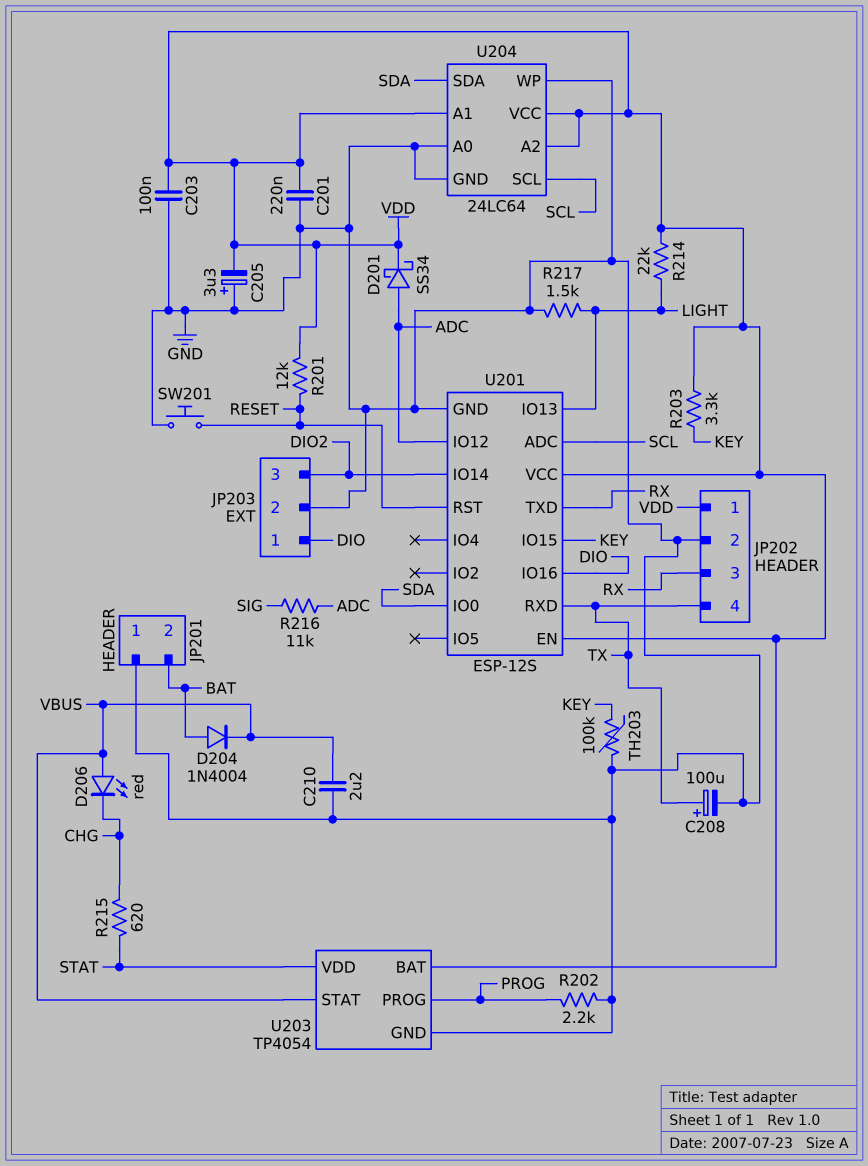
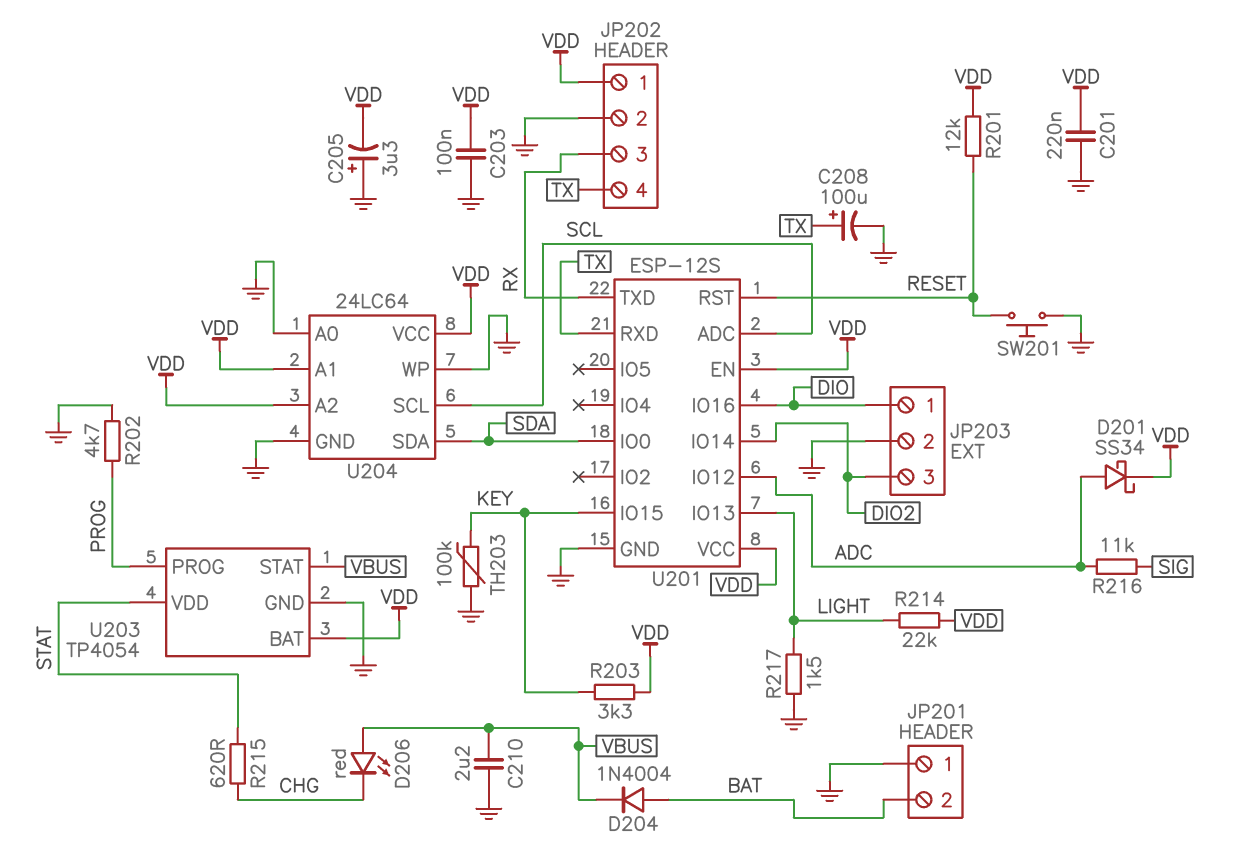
R202: 2.2k (GND, PROG) -> 4.7k (GND, PROG)

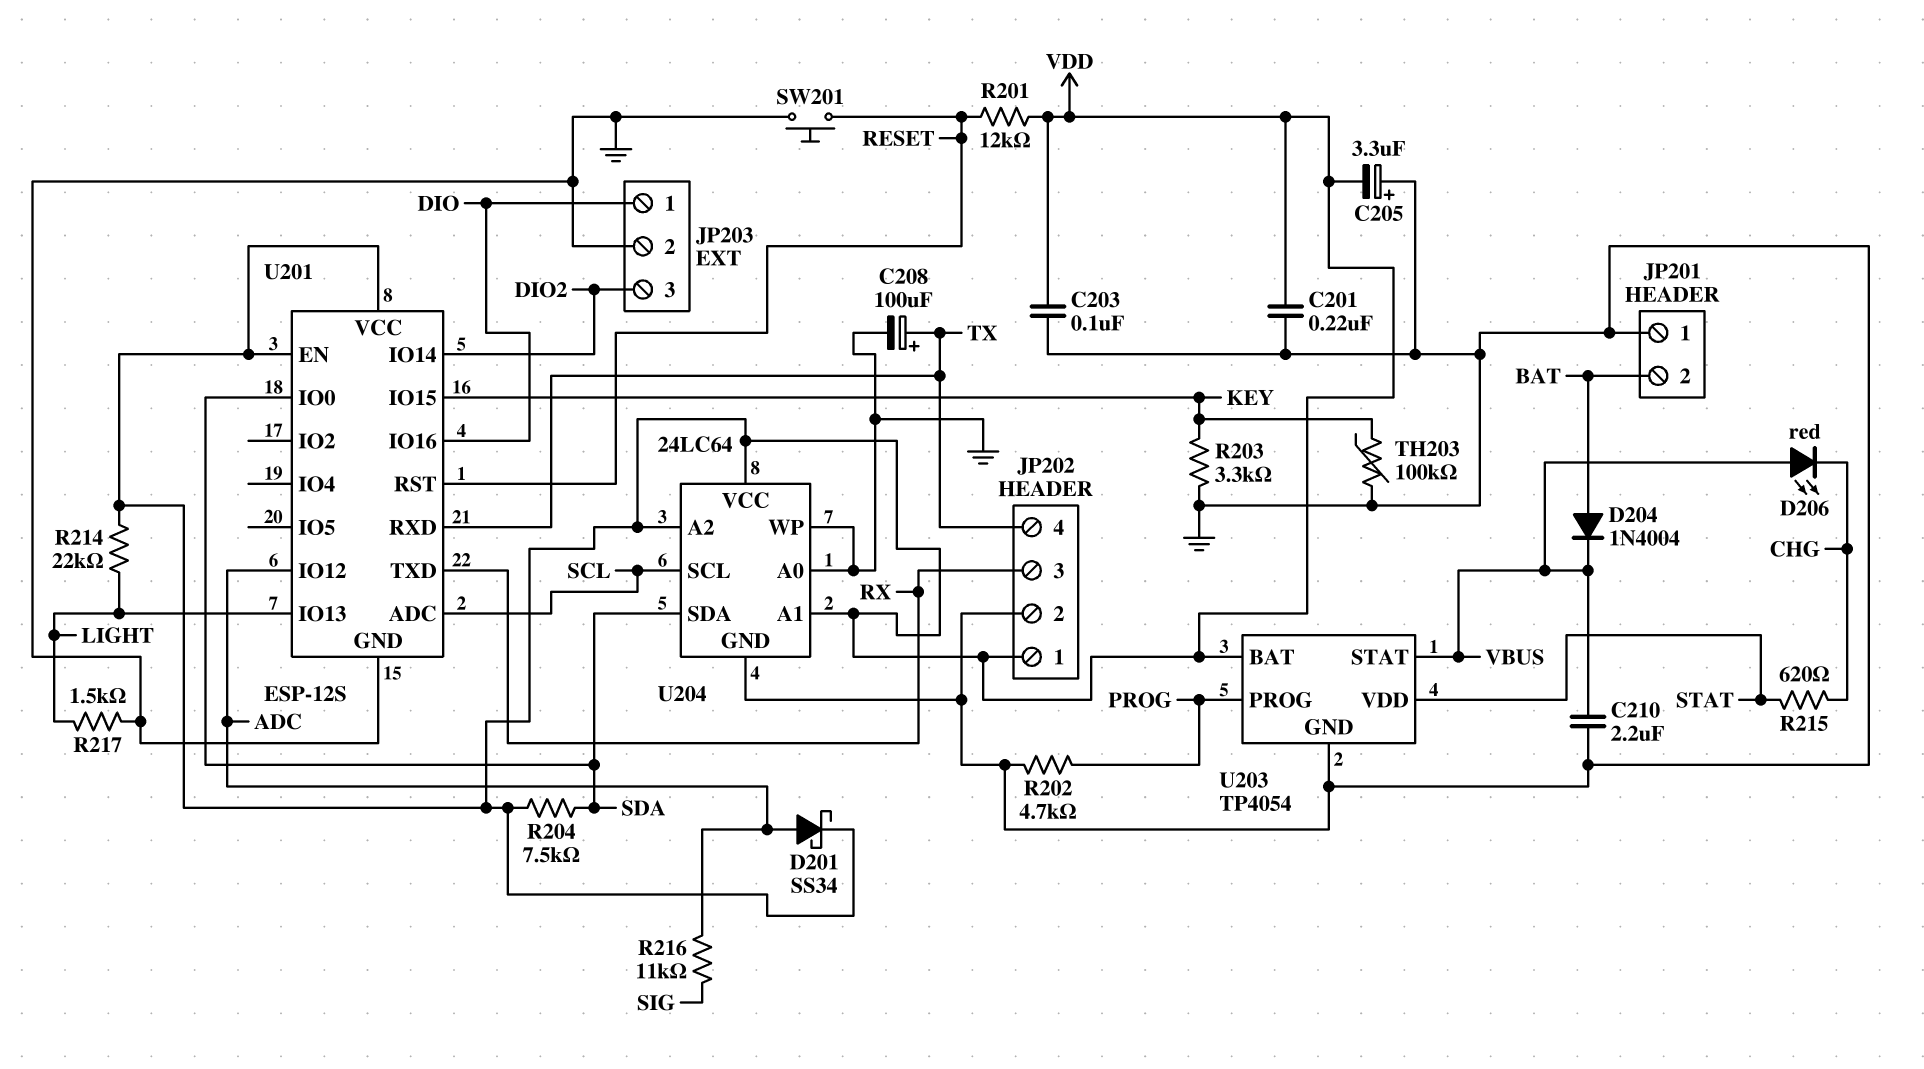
R203: 3.3k (KEY, VDD) -> 3.3k (GND, KEY)
R204: none -> 7.5k (SDA, VDD)

